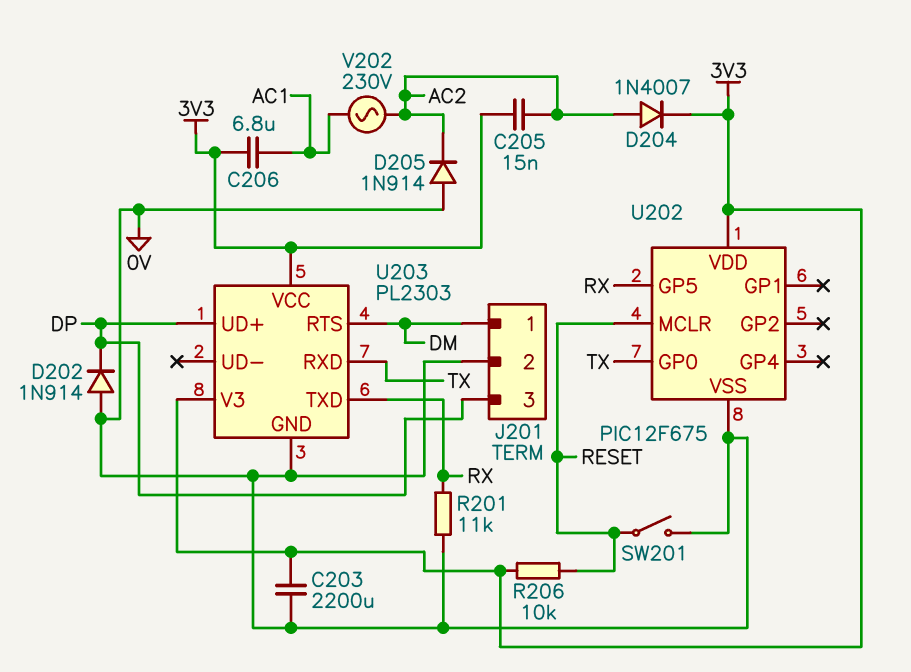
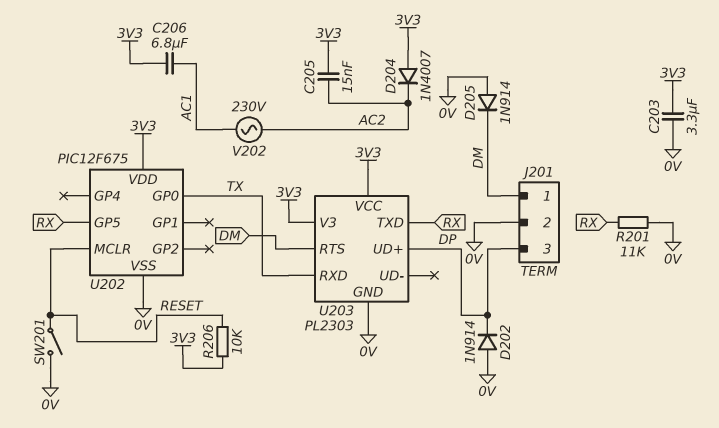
C203: 2200uF (0V, 3V3) -> 3.3uF (0V, 3V3)
D204: diode 1N4007 (A AC2, K 3V3) -> diode 1N4007 (A 3V3, K AC2)
D205: diode 1N914 (A 0V, K AC2) -> diode 1N914 (A 0V, K DM)

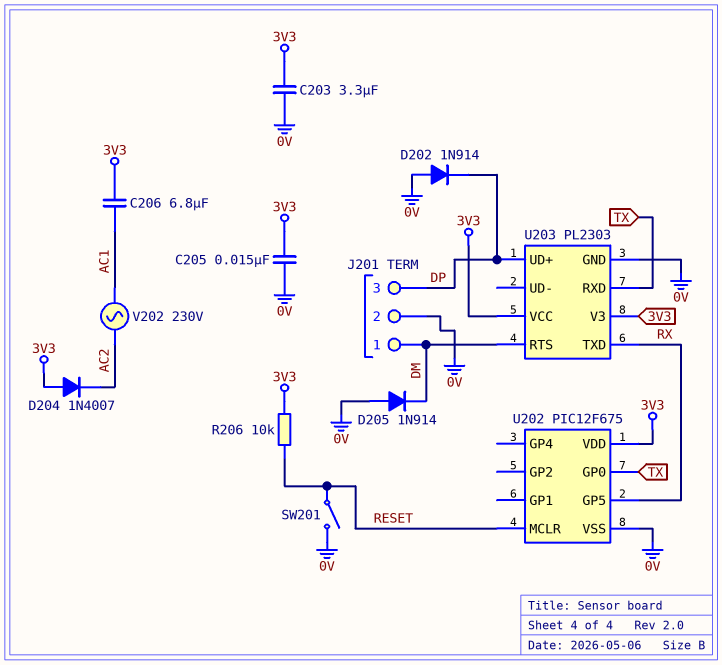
C205: 15nF (3V3, AC2) -> 15nF (0V, 3V3)
R201: 11k (0V, RX) -> none

